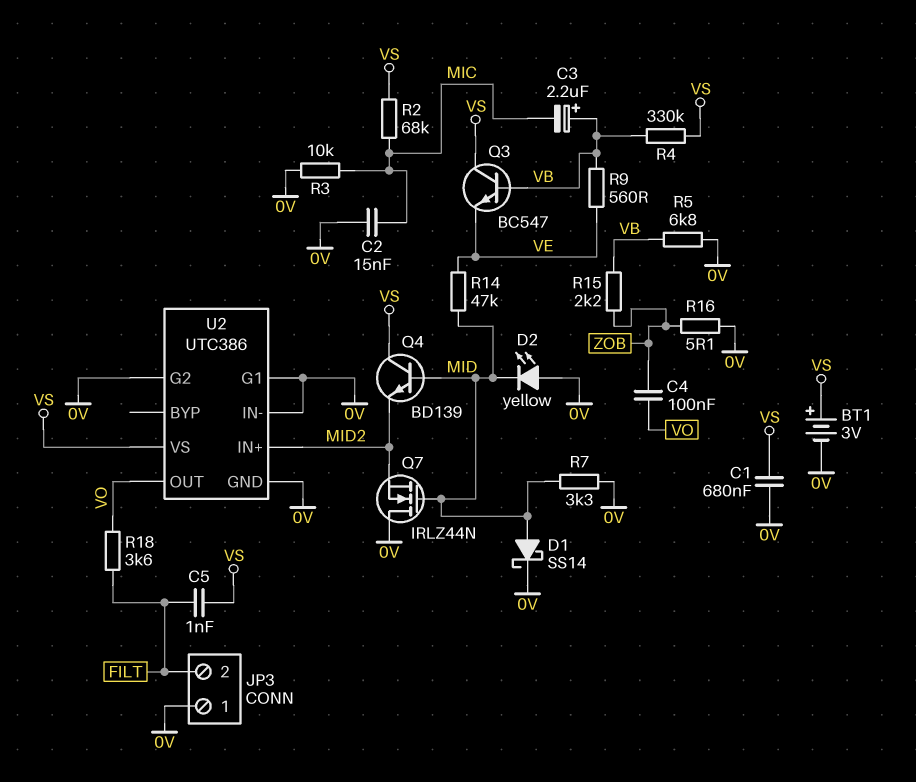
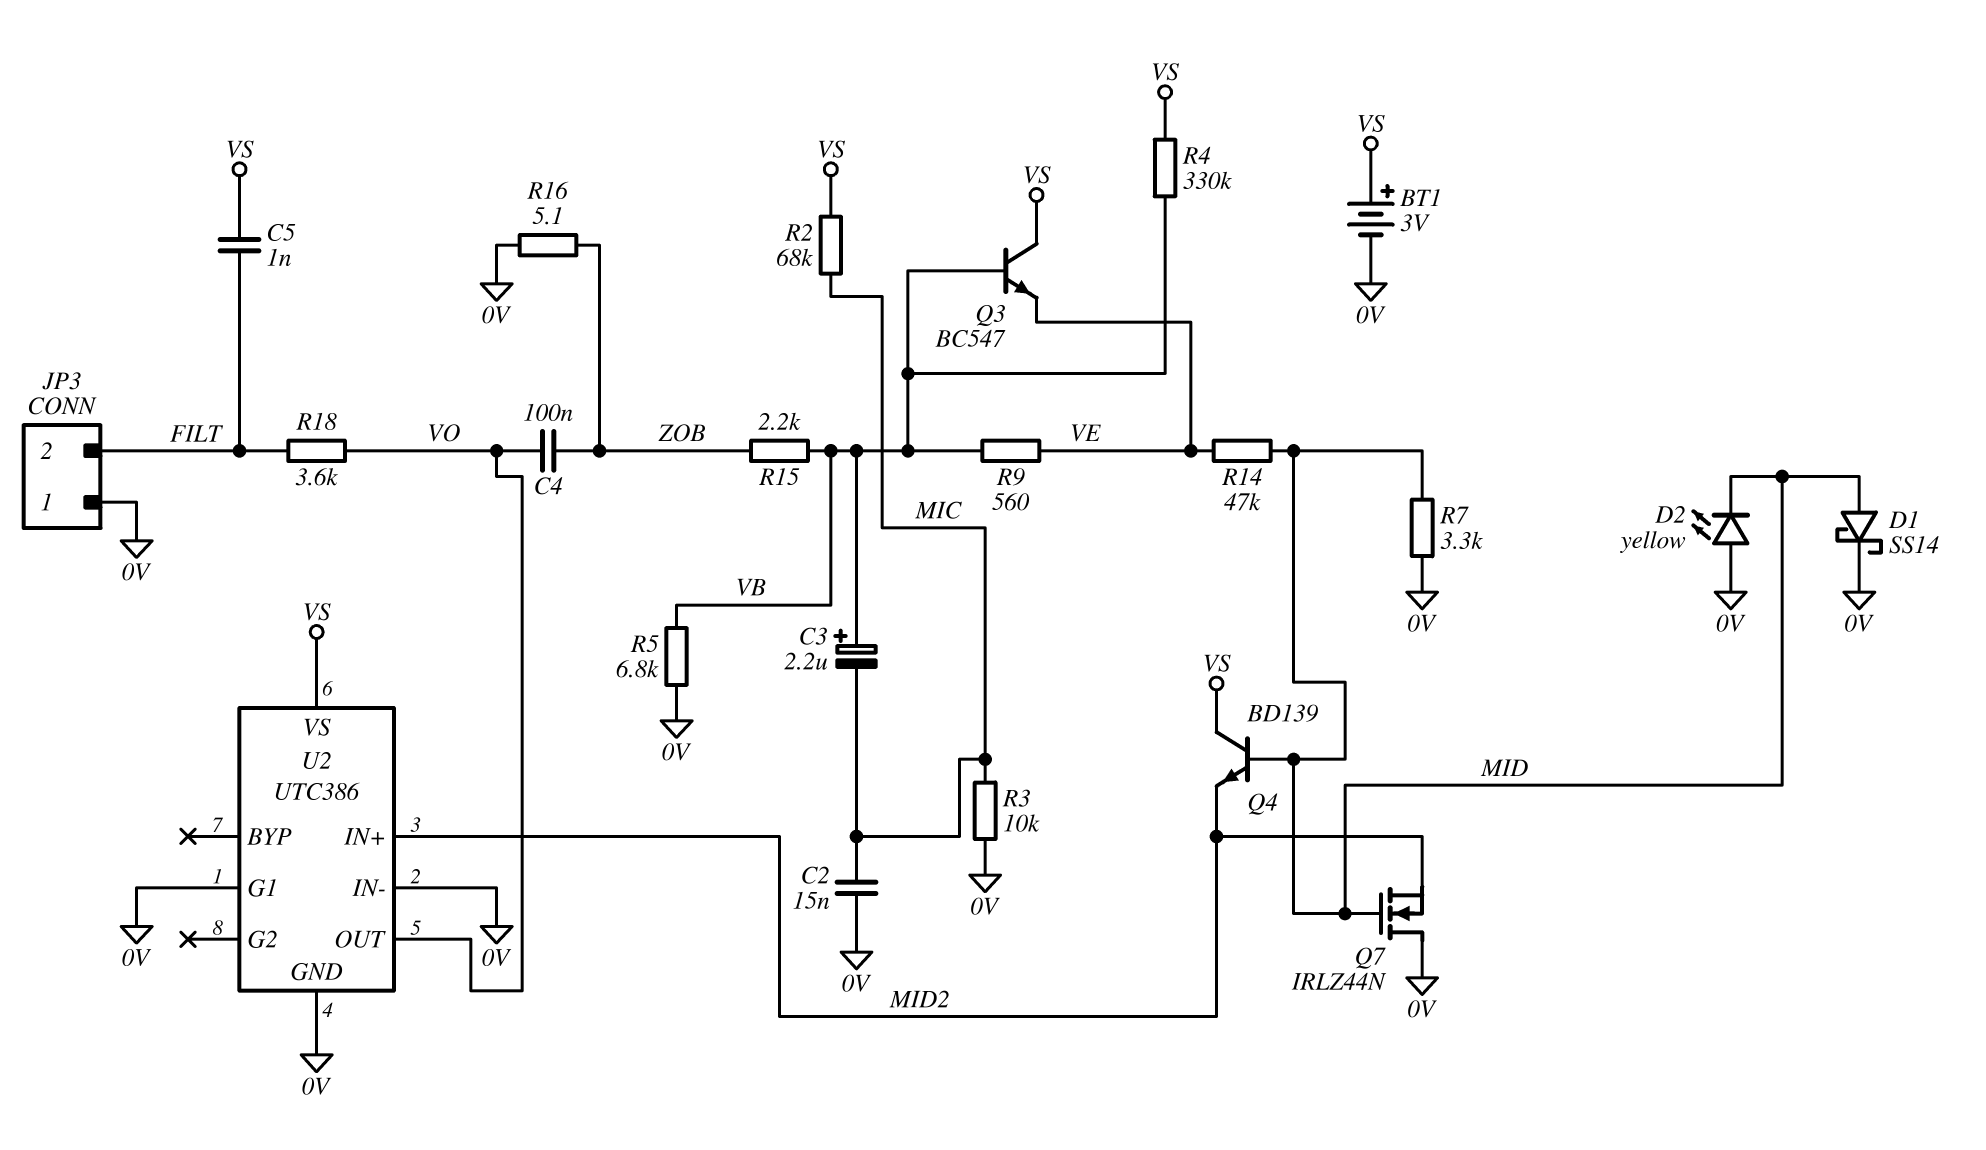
C1: 680nF (0V, VS) -> none
U2 pin G2: 0V -> none

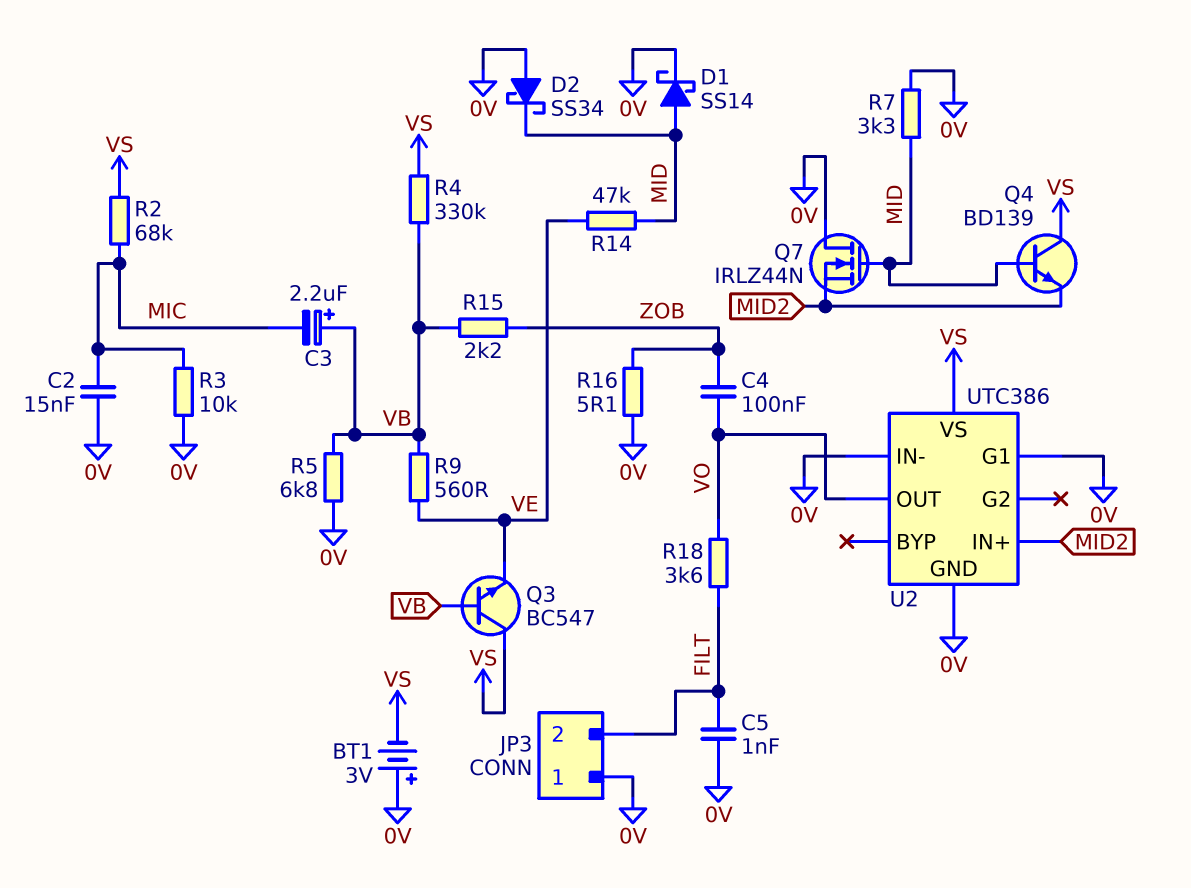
BT1: 3V (plus VS, minus 0V) -> 3V (plus 0V, minus VS)
C5: 1nF (FILT, VS) -> 1nF (0V, FILT)
D2: LED yellow (A 0V, K MID) -> schottky SS34 (A 0V, K MID)

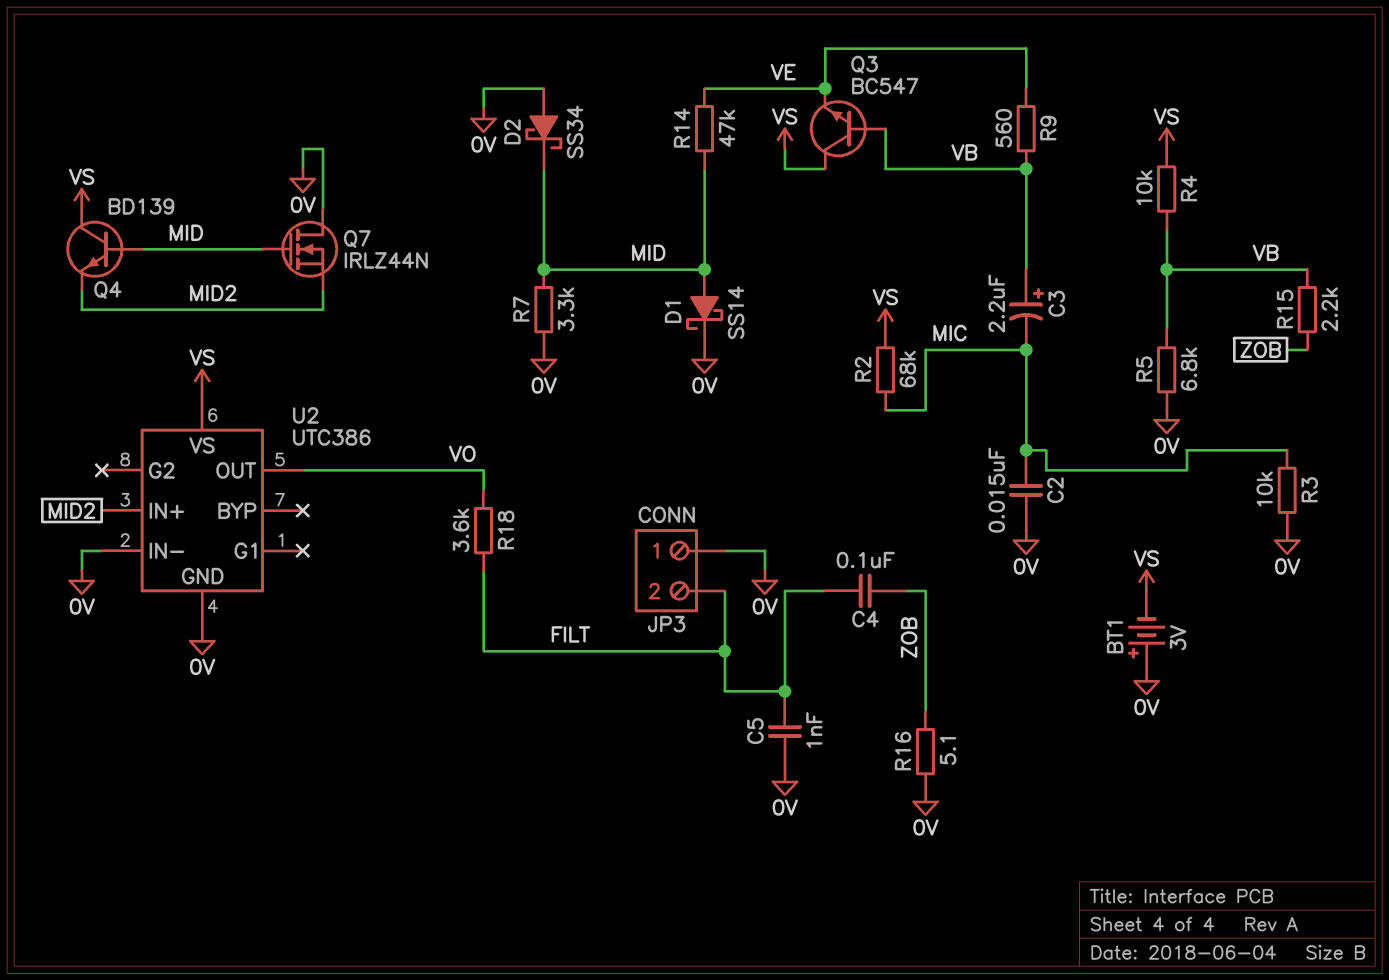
C4: 100nF (VO, ZOB) -> 100nF (FILT, ZOB)
R4: 330k (VB, VS) -> 10k (VB, VS)
U2 pin G1: 0V -> none

